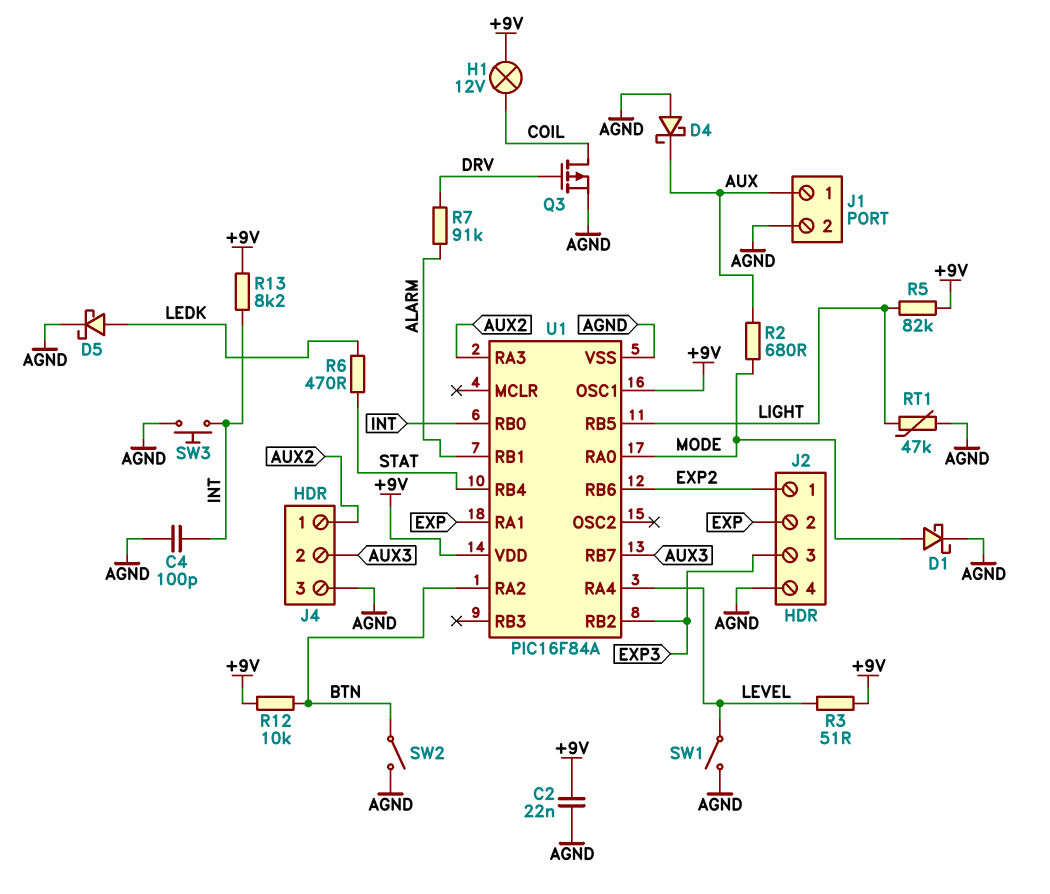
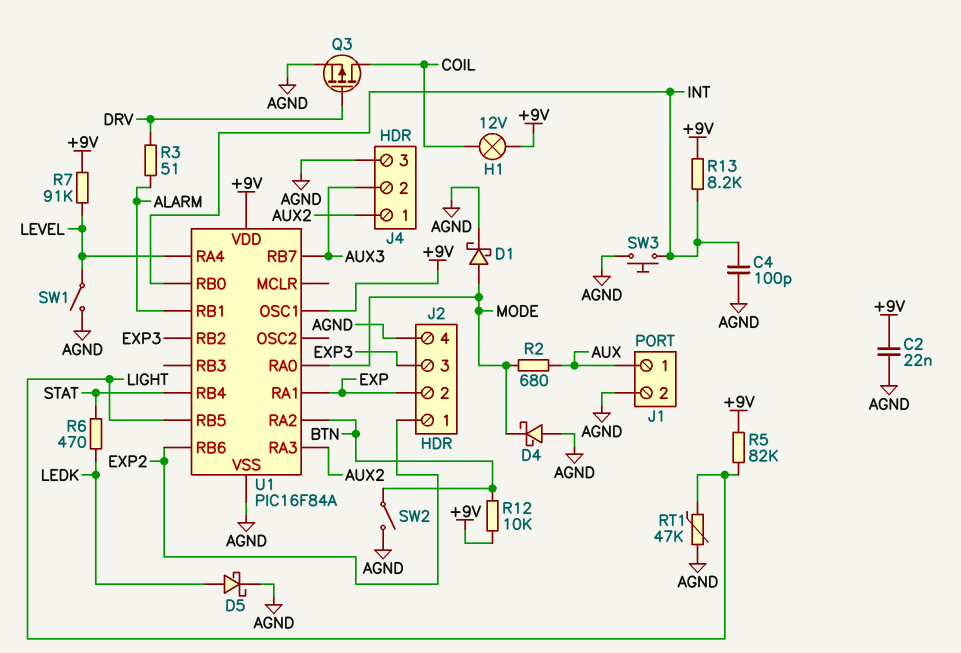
D4: schottky (A AGND, K AUX) -> schottky (A AGND, K MODE)
R3: 51 (+9V, LEVEL) -> 51 (ALARM, DRV)
R7: 91k (ALARM, DRV) -> 91k (+9V, LEVEL)

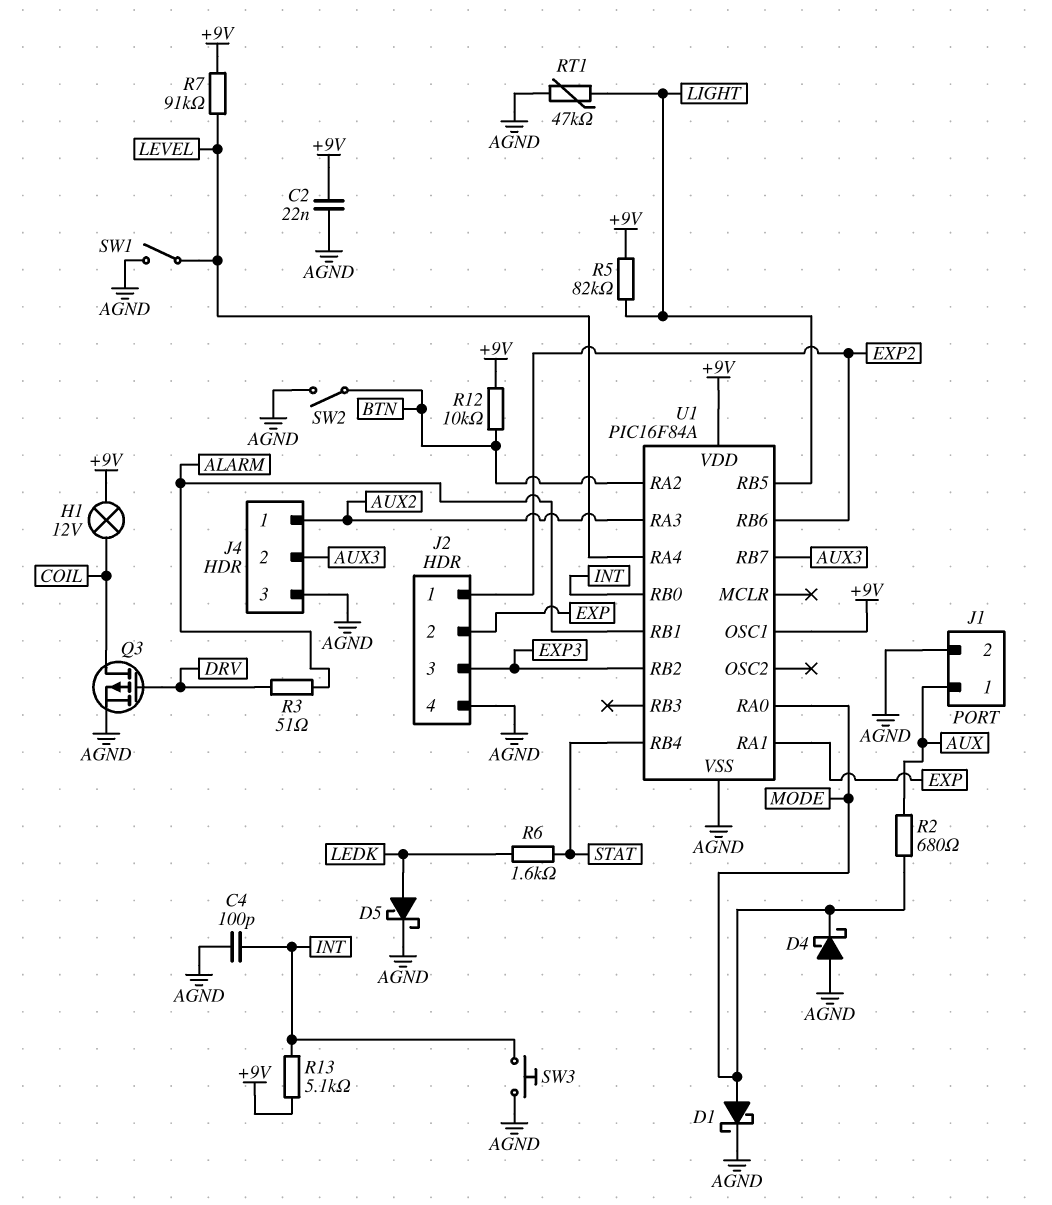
R6: 470 (LEDK, STAT) -> 1.6k (LEDK, STAT)
R13: 8.2k (+9V, INT) -> 5.1k (+9V, INT)

